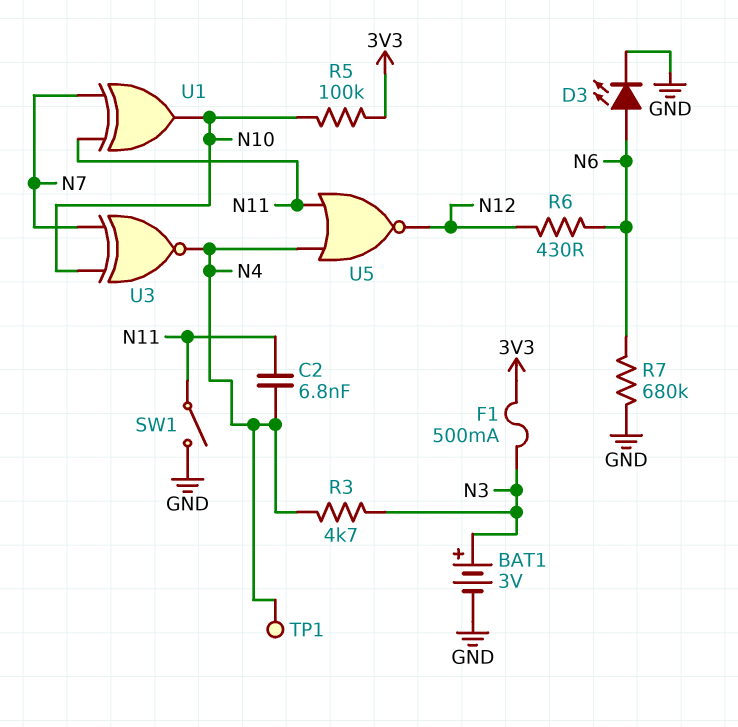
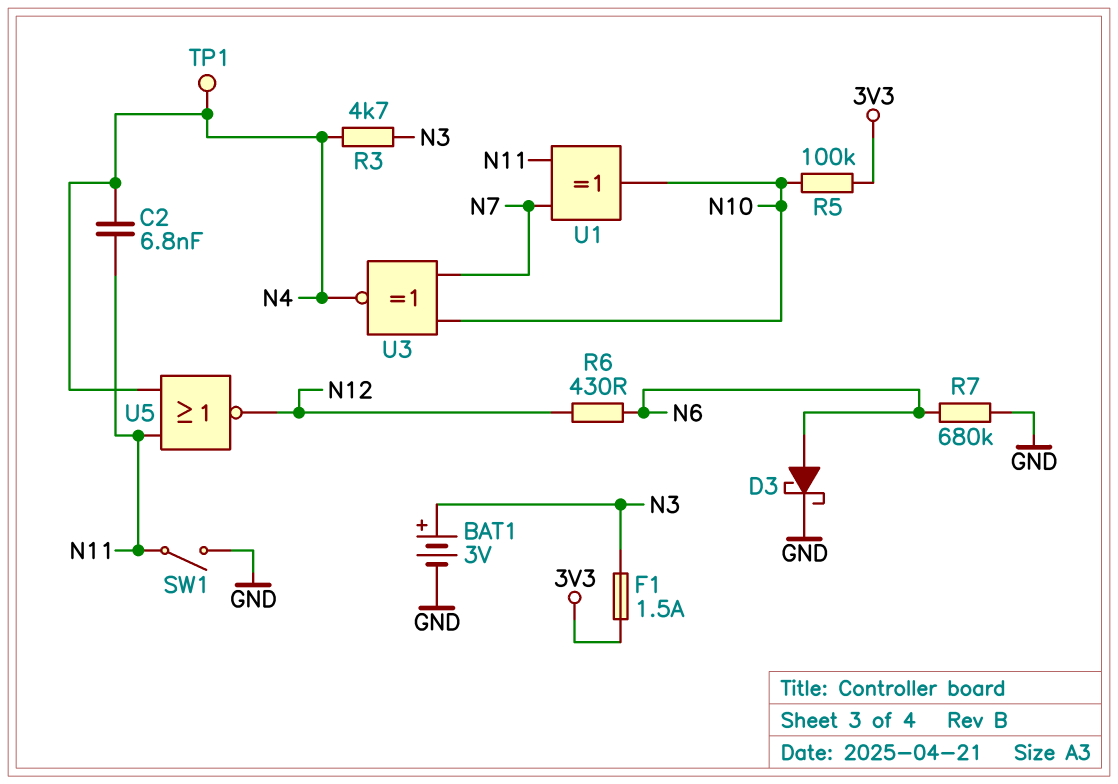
D3: LED (A N6, K GND) -> schottky (A N6, K GND)
F1: 500mA (3V3, N3) -> 1.5A (3V3, N3)

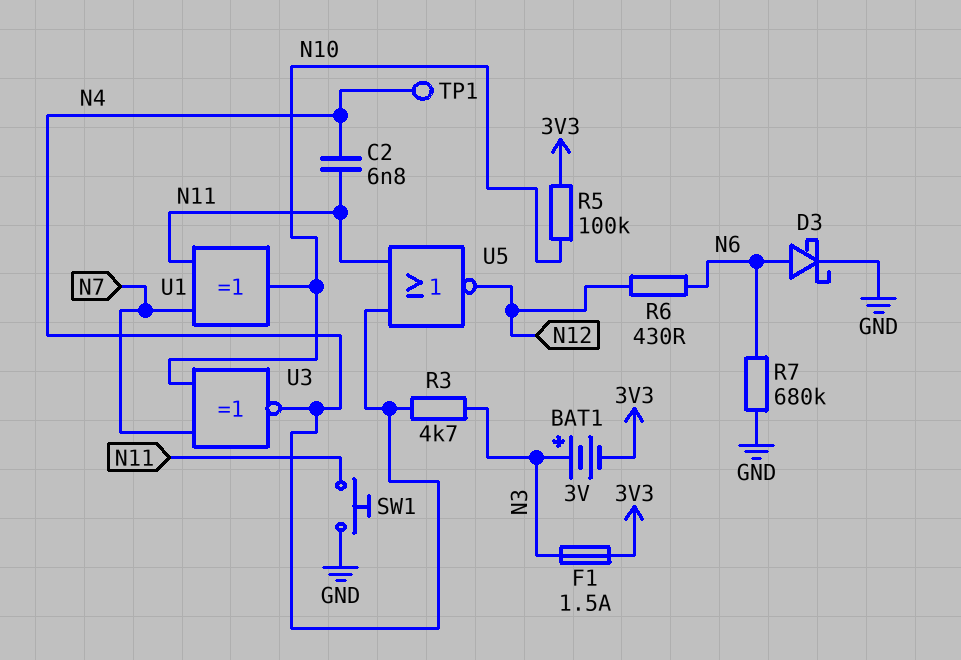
BAT1: 3V (plus N3, minus GND) -> 3V (plus N3, minus 3V3)
SW1: switch (GND, N11) -> button (GND, N11)

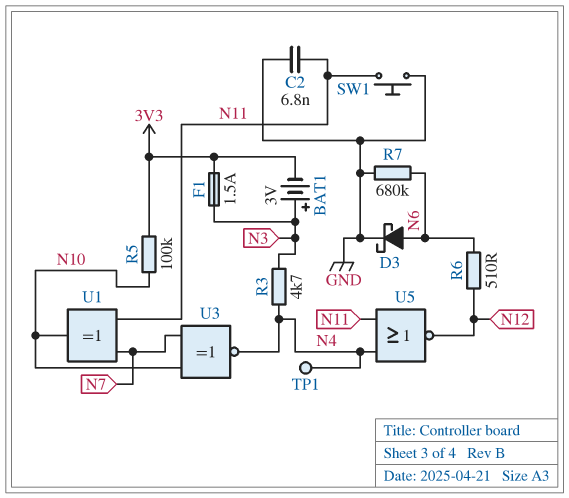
C2: 6.8nF (N4, N11) -> 6.8nF (GND, N11)
R6: 430 (N6, N12) -> 510 (N6, N12)

